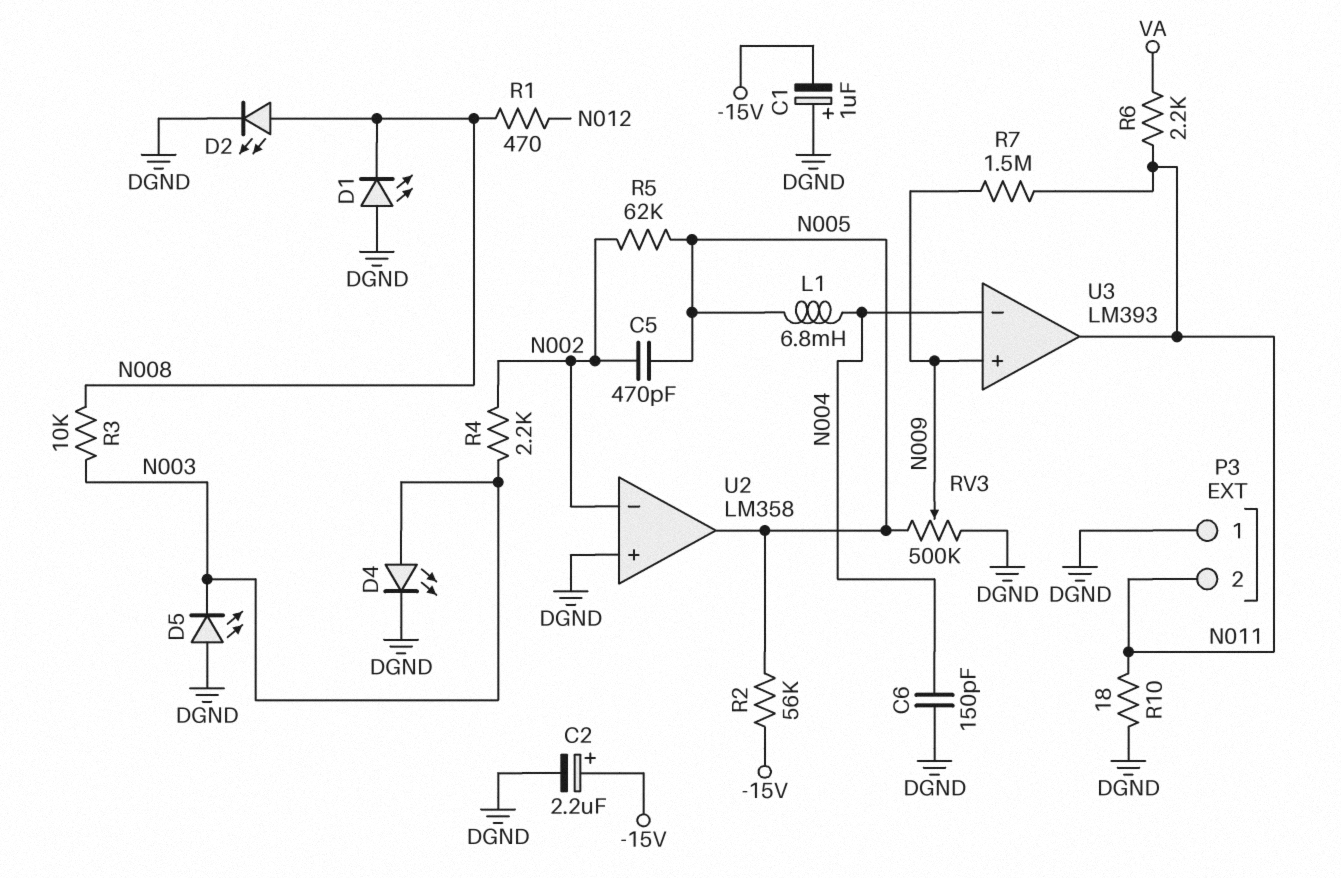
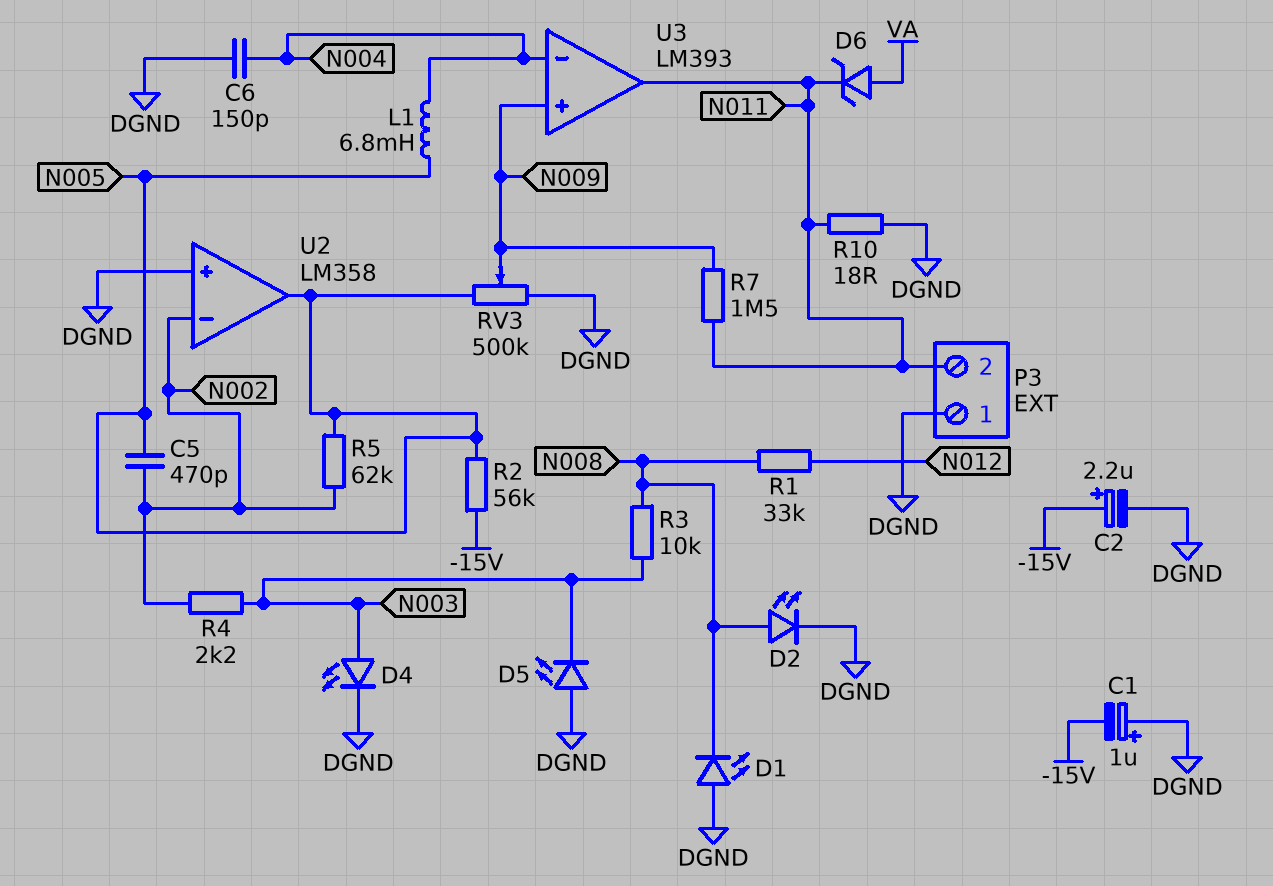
D6: none -> zener (A VA, K N011)
R1: 470 (N008, N012) -> 33k (N008, N012)
R6: 2.2k (N011, VA) -> none

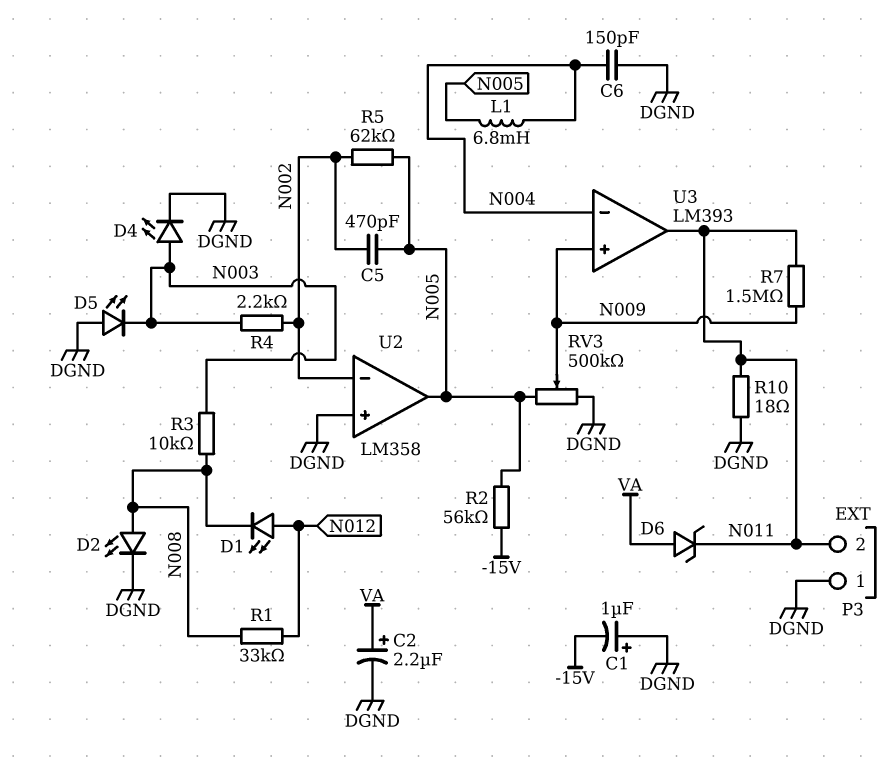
C2: 2.2uF (plus -15V, minus DGND) -> 2.2uF (plus VA, minus DGND)
D1: LED (A DGND, K N008) -> LED (A N012, K N008)

